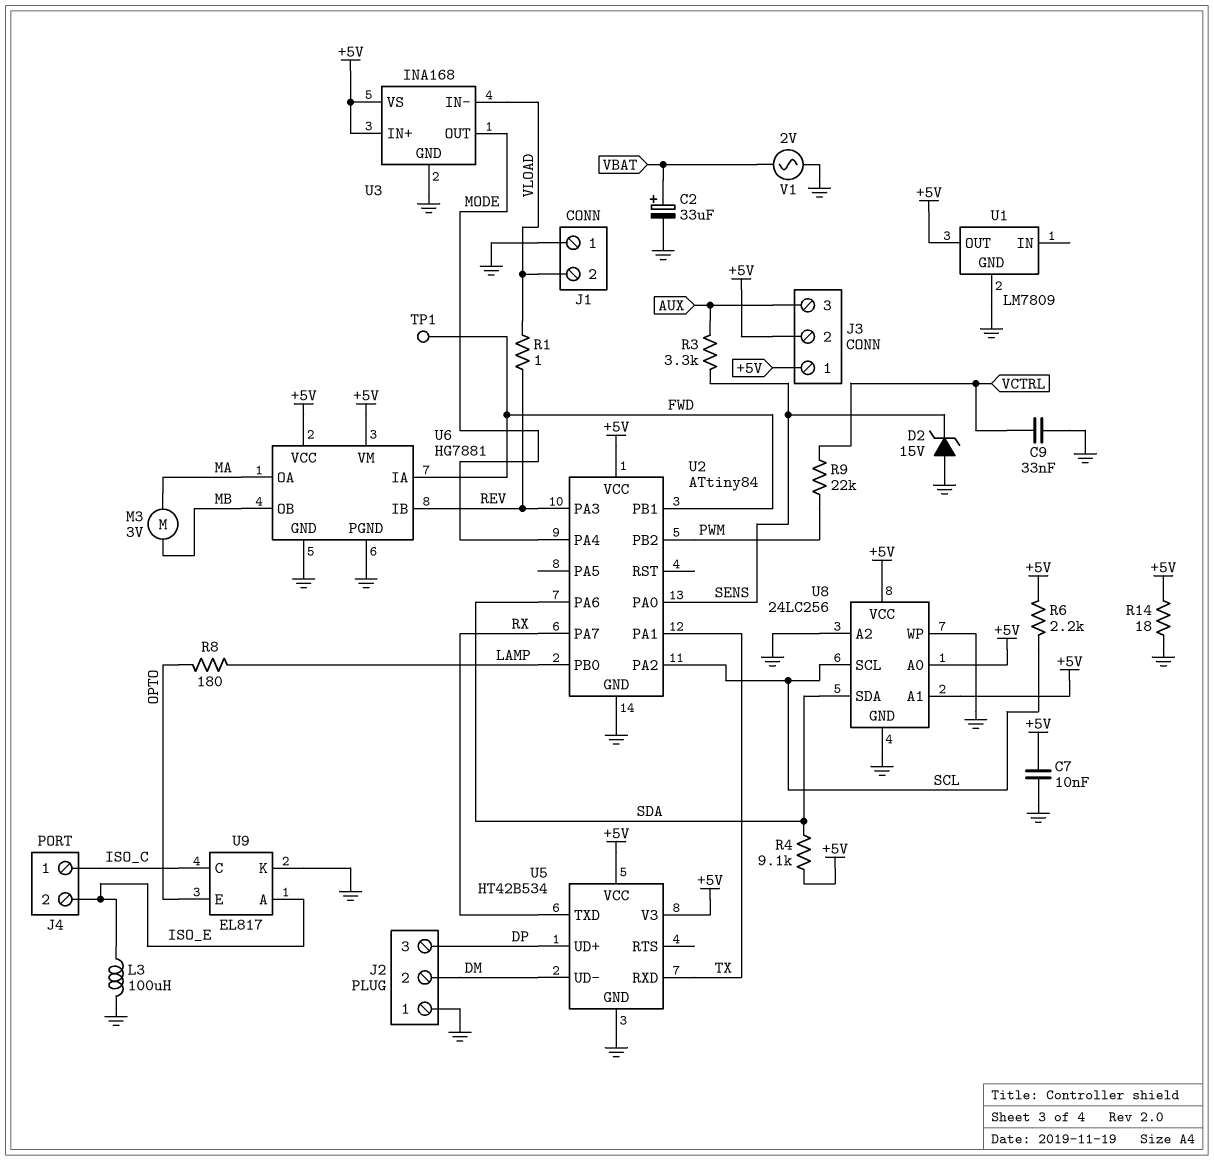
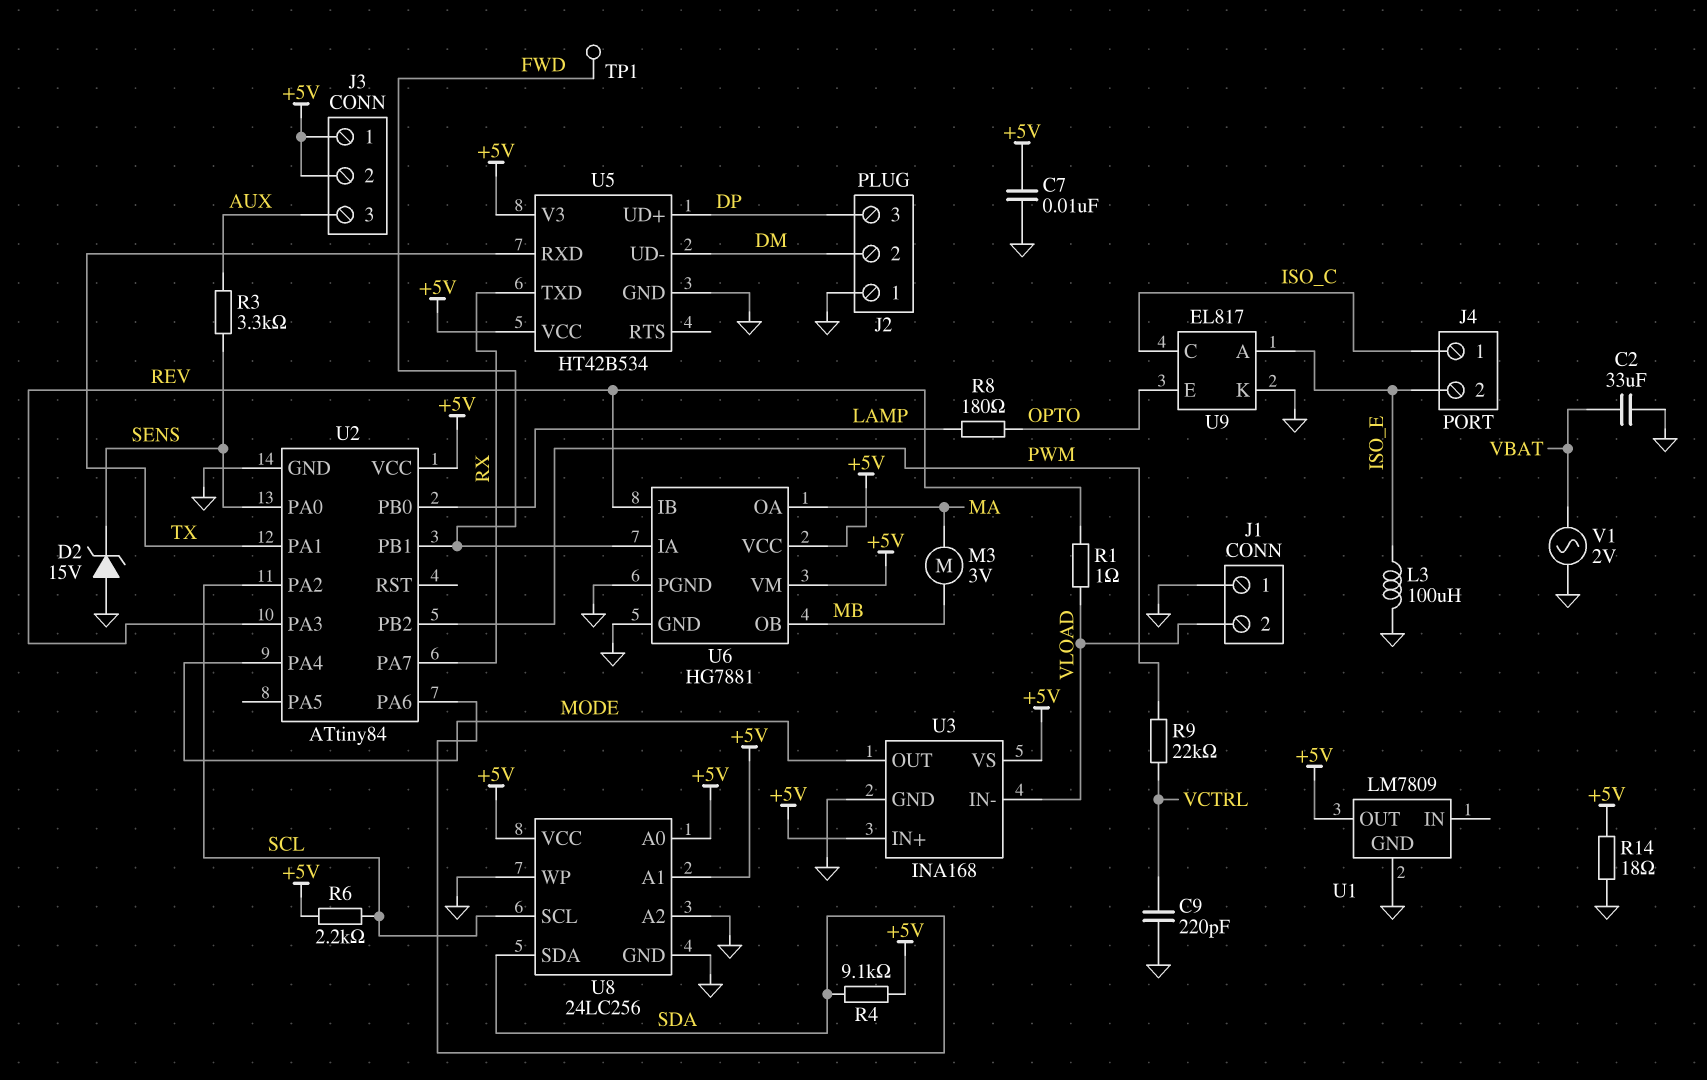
C2: 33uF (plus VBAT, minus GND) -> 33uF (GND, VBAT)
C9: 33nF (GND, VCTRL) -> 220pF (GND, VCTRL)

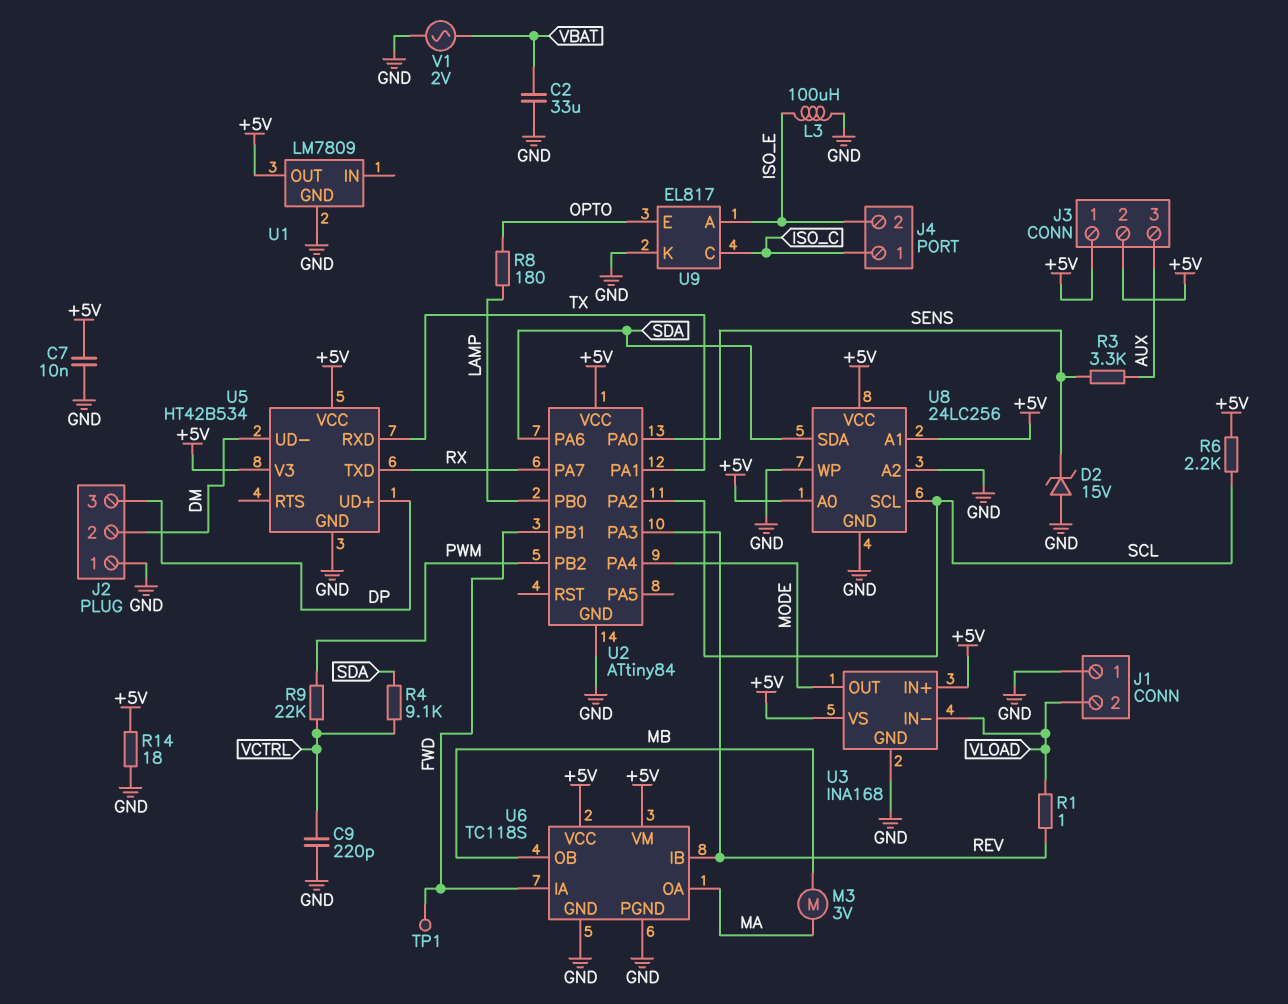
R4: 9.1k (+5V, SDA) -> 9.1k (SDA, VCTRL)
U6: HG7881 -> TC118S

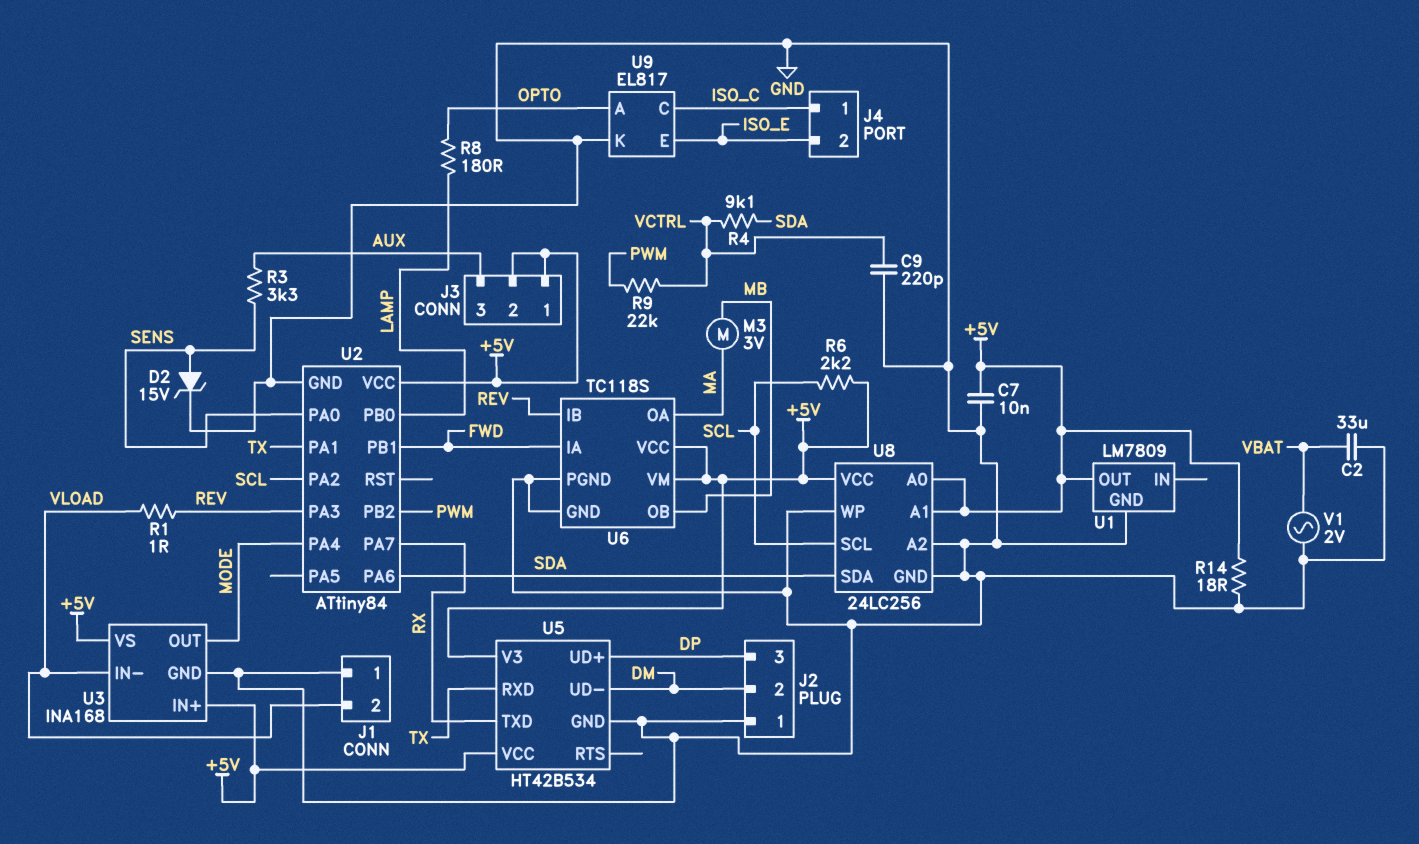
D2: zener 15V (A GND, K SENS) -> zener 15V (A SENS, K GND)
L3: 100uH (GND, ISO_E) -> none
TP1: test point (FWD) -> none
U9 pin A: ISO_E -> OPTO
U9 pin E: OPTO -> ISO_E

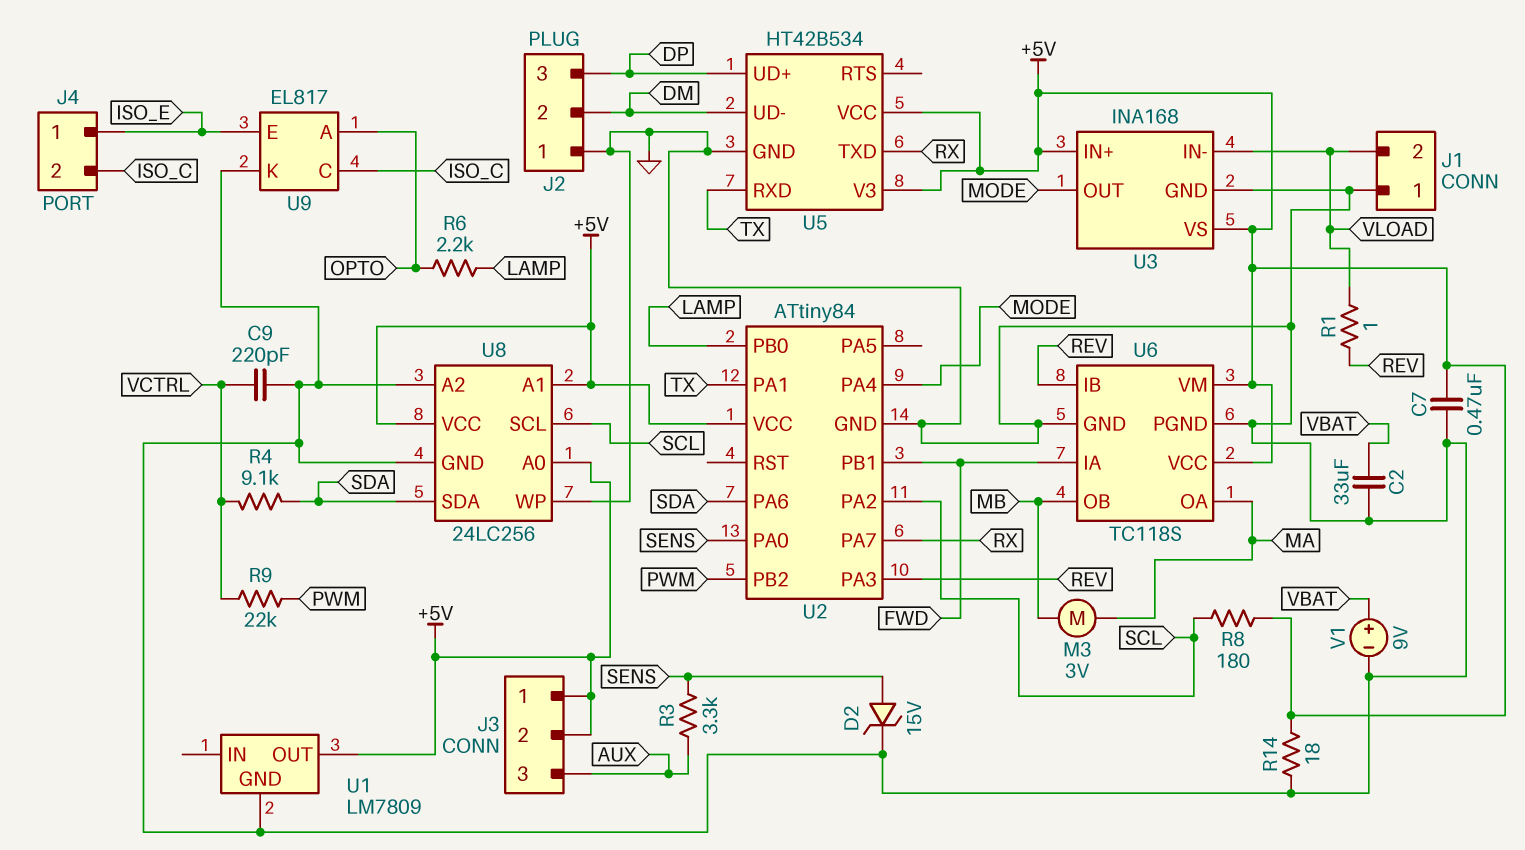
C7: 10nF (+5V, GND) -> 470nF (+5V, GND)
J4 pin 1: ISO_C -> ISO_E
J4 pin 2: ISO_E -> ISO_C
R6: 2.2k (+5V, SCL) -> 2.2k (LAMP, OPTO)
R8: 180 (LAMP, OPTO) -> 180 (+5V, SCL)
V1: AC 2V (GND, VBAT) -> 9V (plus VBAT, minus GND)

